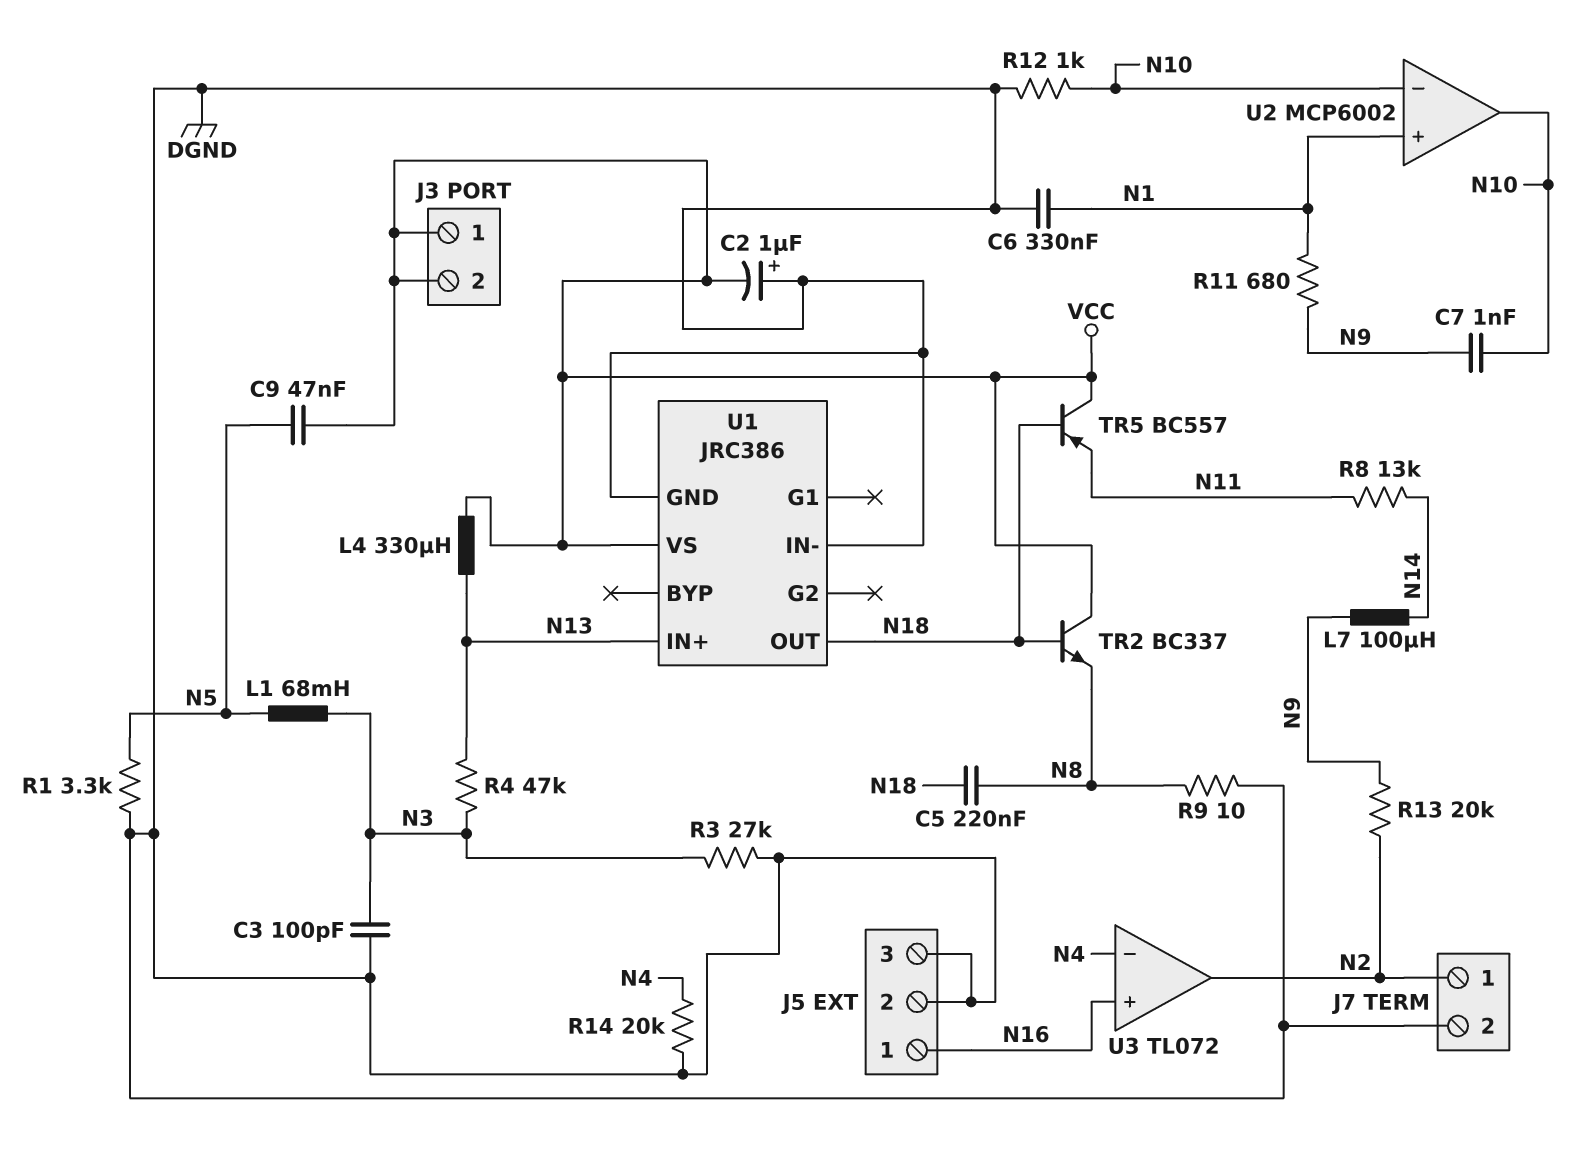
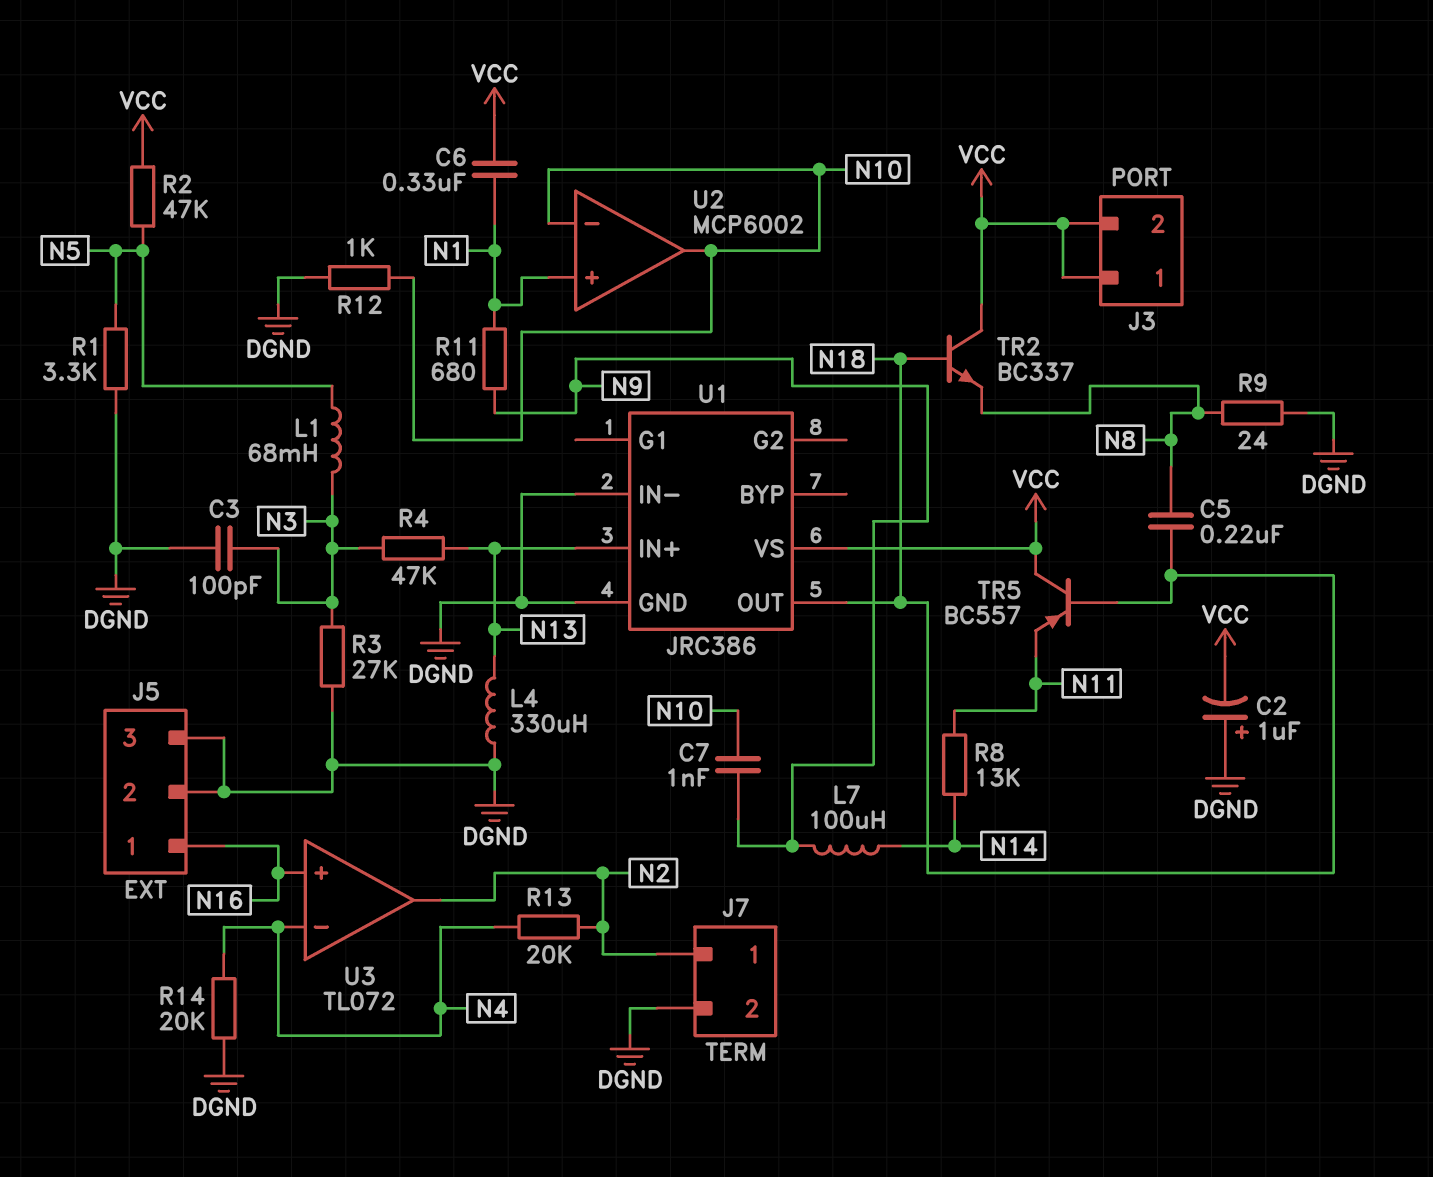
C6: 330nF (DGND, N1) -> 330nF (N1, VCC)
C9: 47nF (N5, VCC) -> none
L4: 330uH (N13, VCC) -> 330uH (DGND, N13)
R2: none -> 47k (N5, VCC)
R9: 10 (DGND, N8) -> 24 (DGND, N8)
R13: 20k (N2, N9) -> 20k (N2, N4)

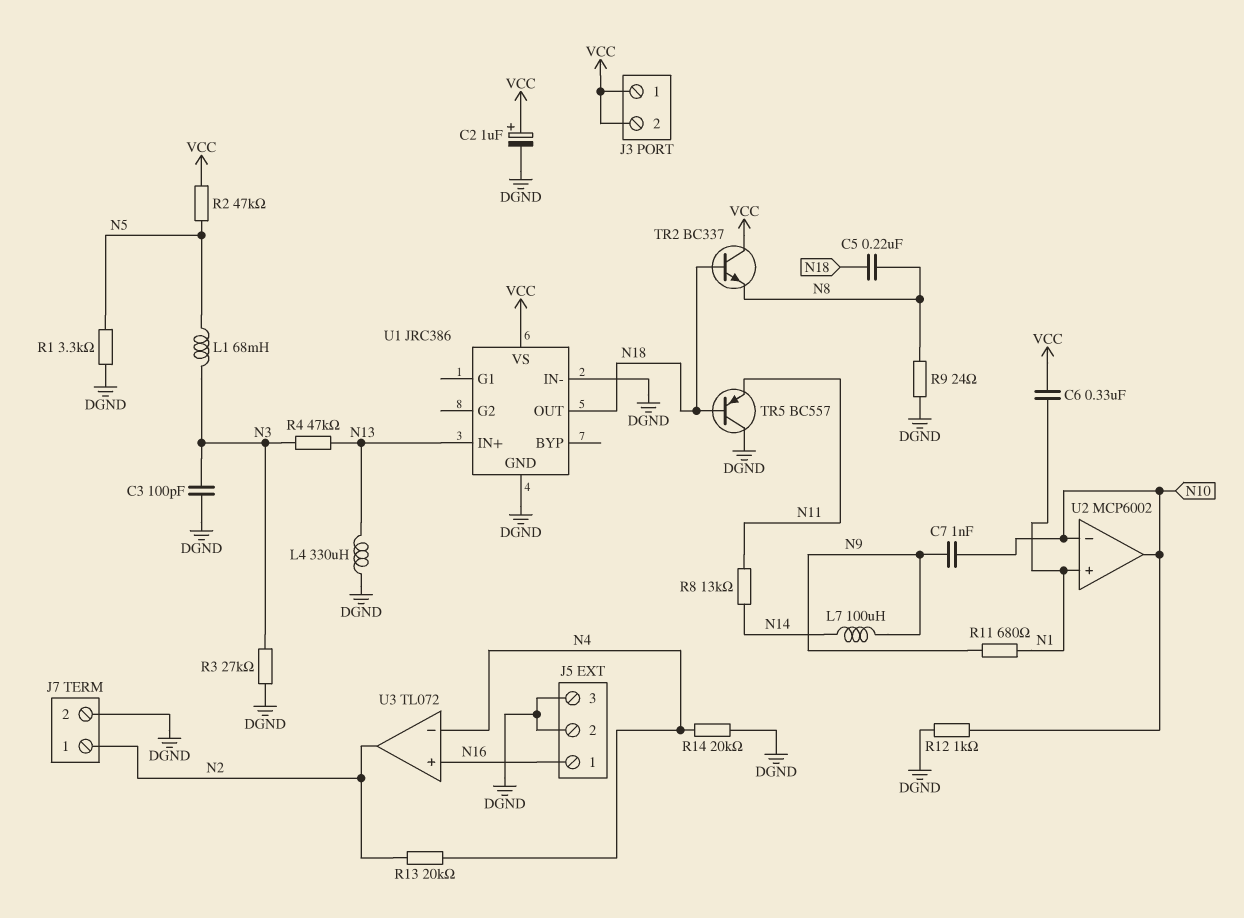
C2: 1uF (plus DGND, minus VCC) -> 1uF (plus VCC, minus DGND)
TR5: PNP BC557 (B N18, C VCC, E N11) -> PNP BC557 (B N18, C DGND, E N11)

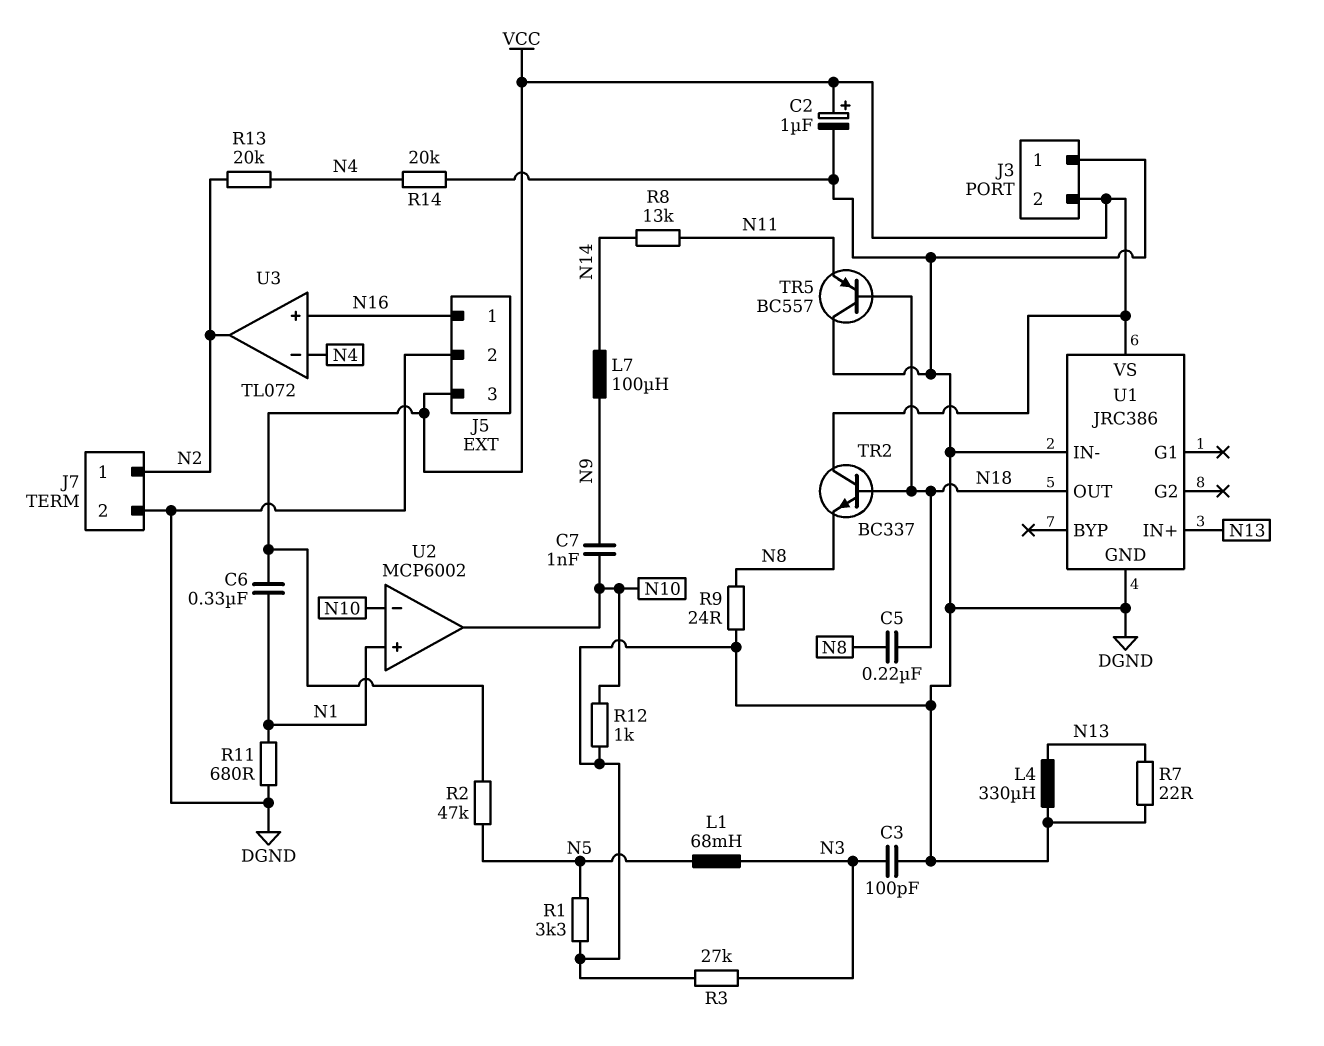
J3 pin 1: VCC -> DGND
J5 pin 3: DGND -> VCC
R4: 47k (N3, N13) -> none
R7: none -> 22 (DGND, N13)
R11: 680 (N1, N9) -> 680 (DGND, N1)

